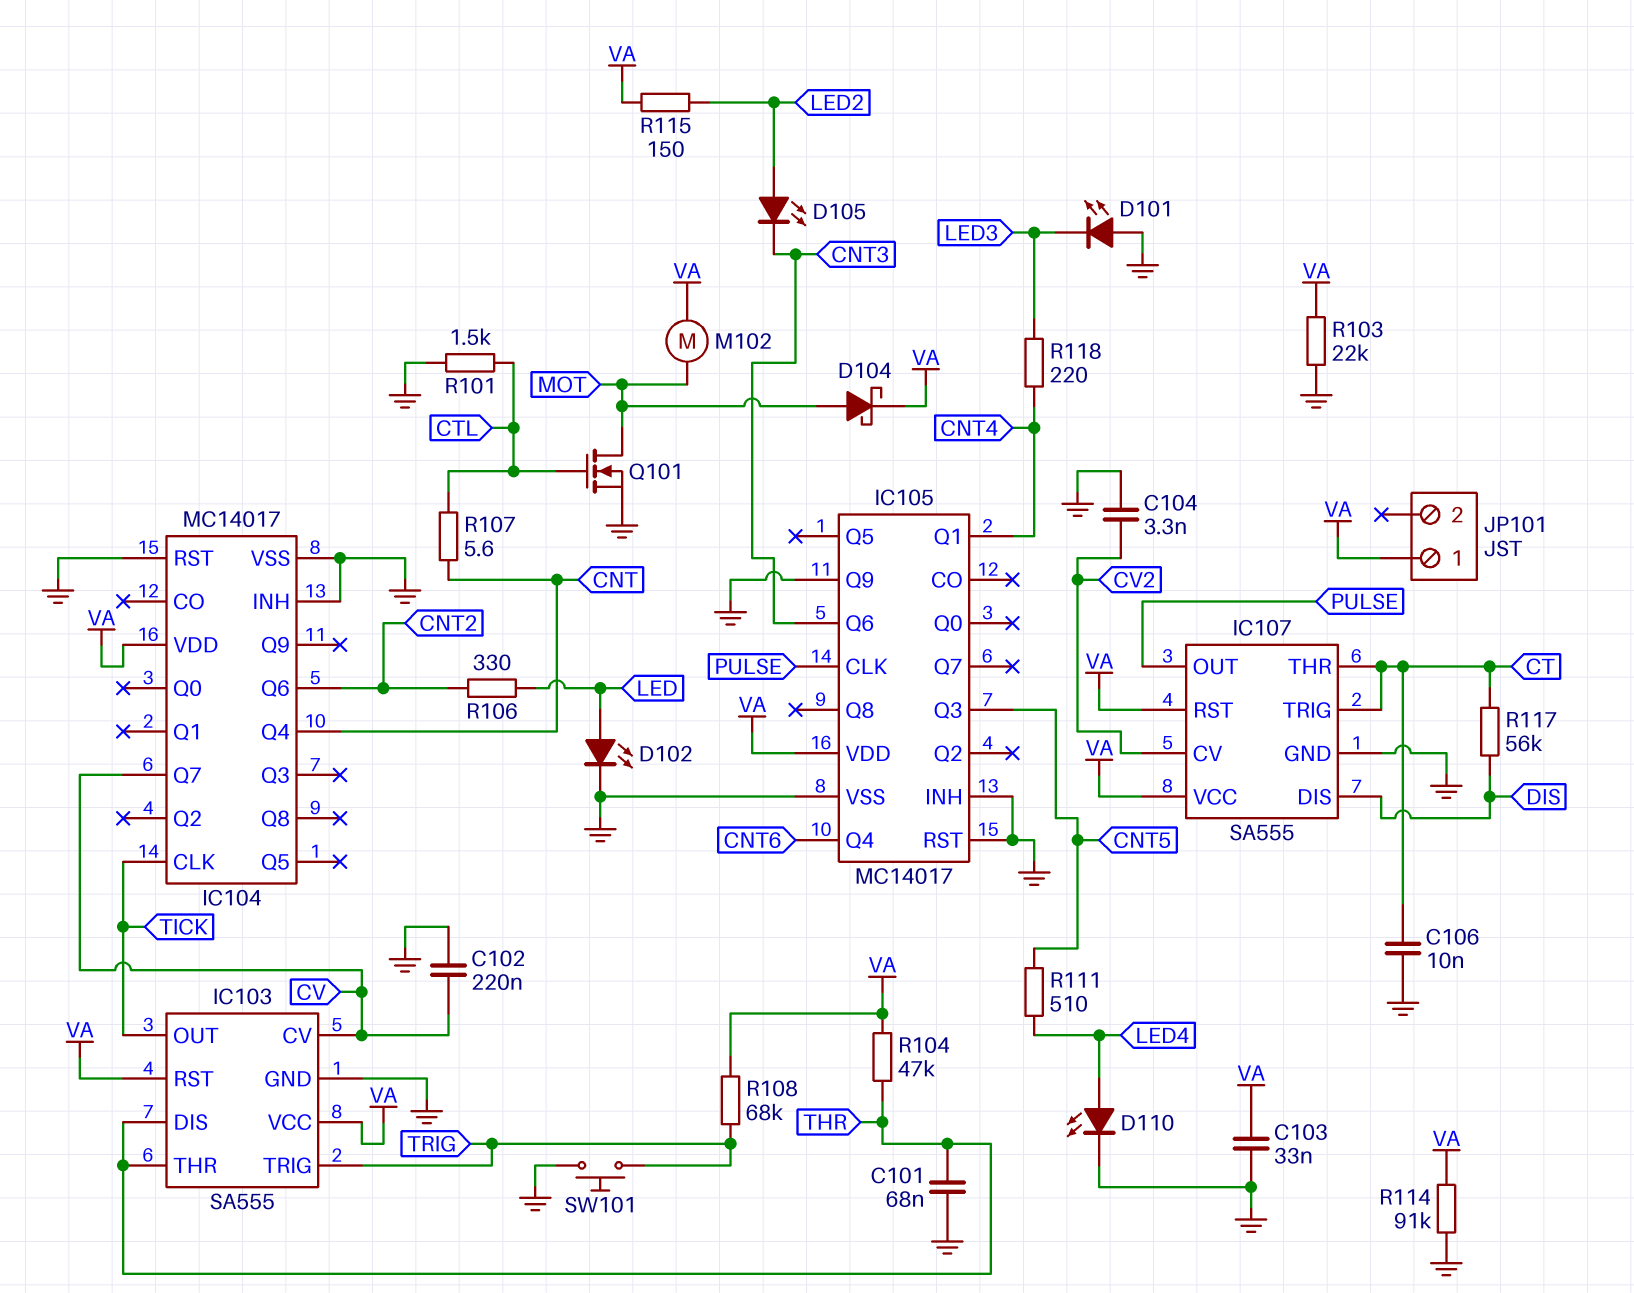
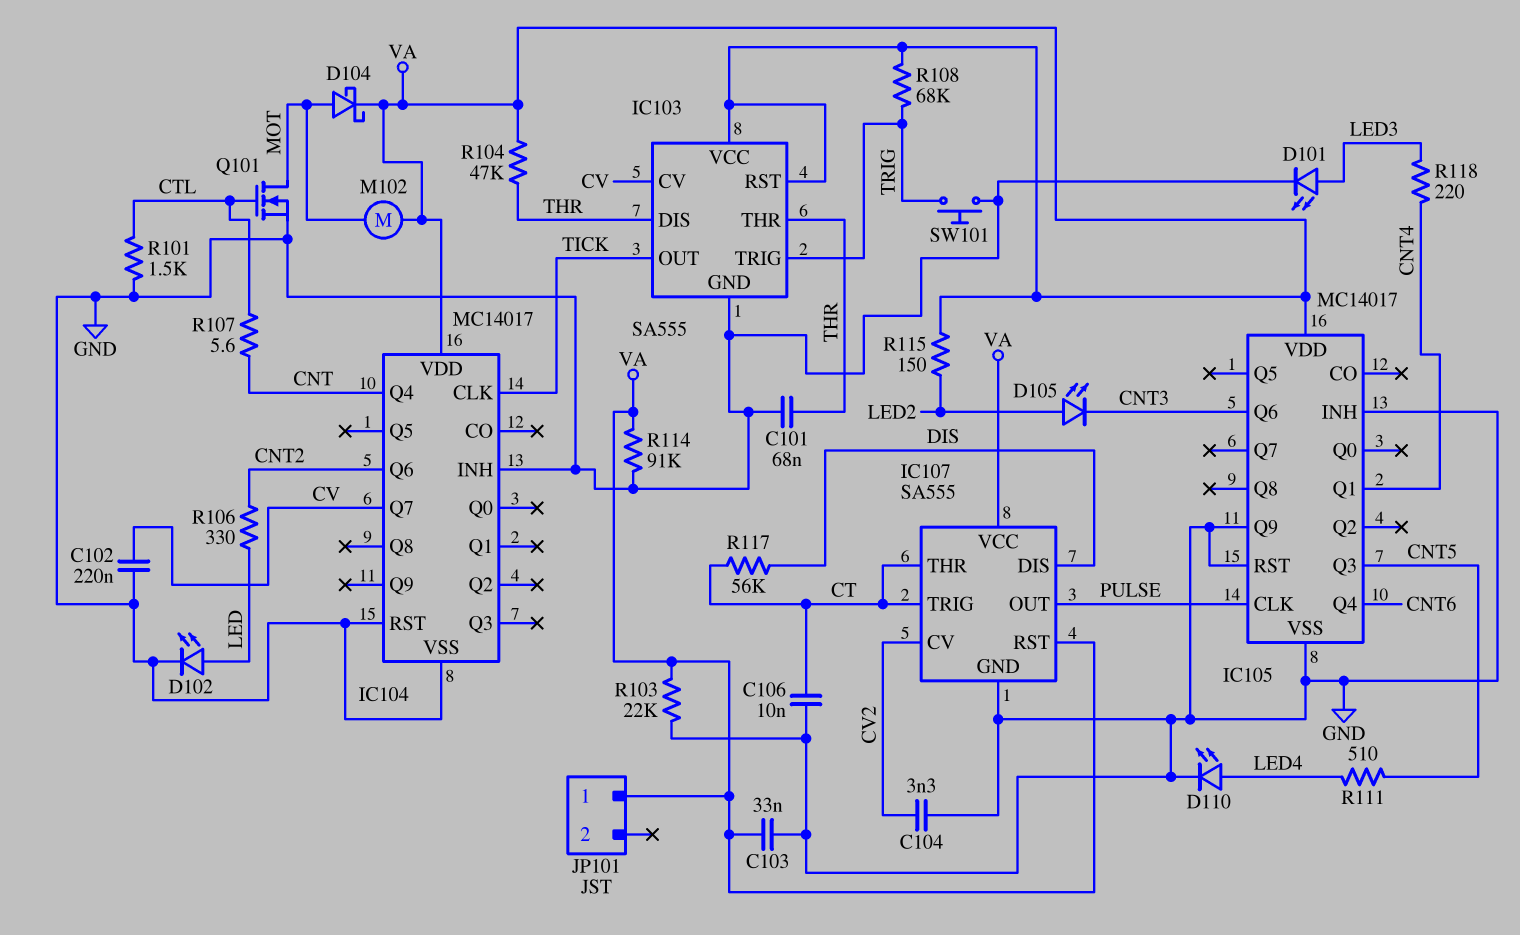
D101: LED (A GND, K LED3) -> LED (A LED3, K GND)

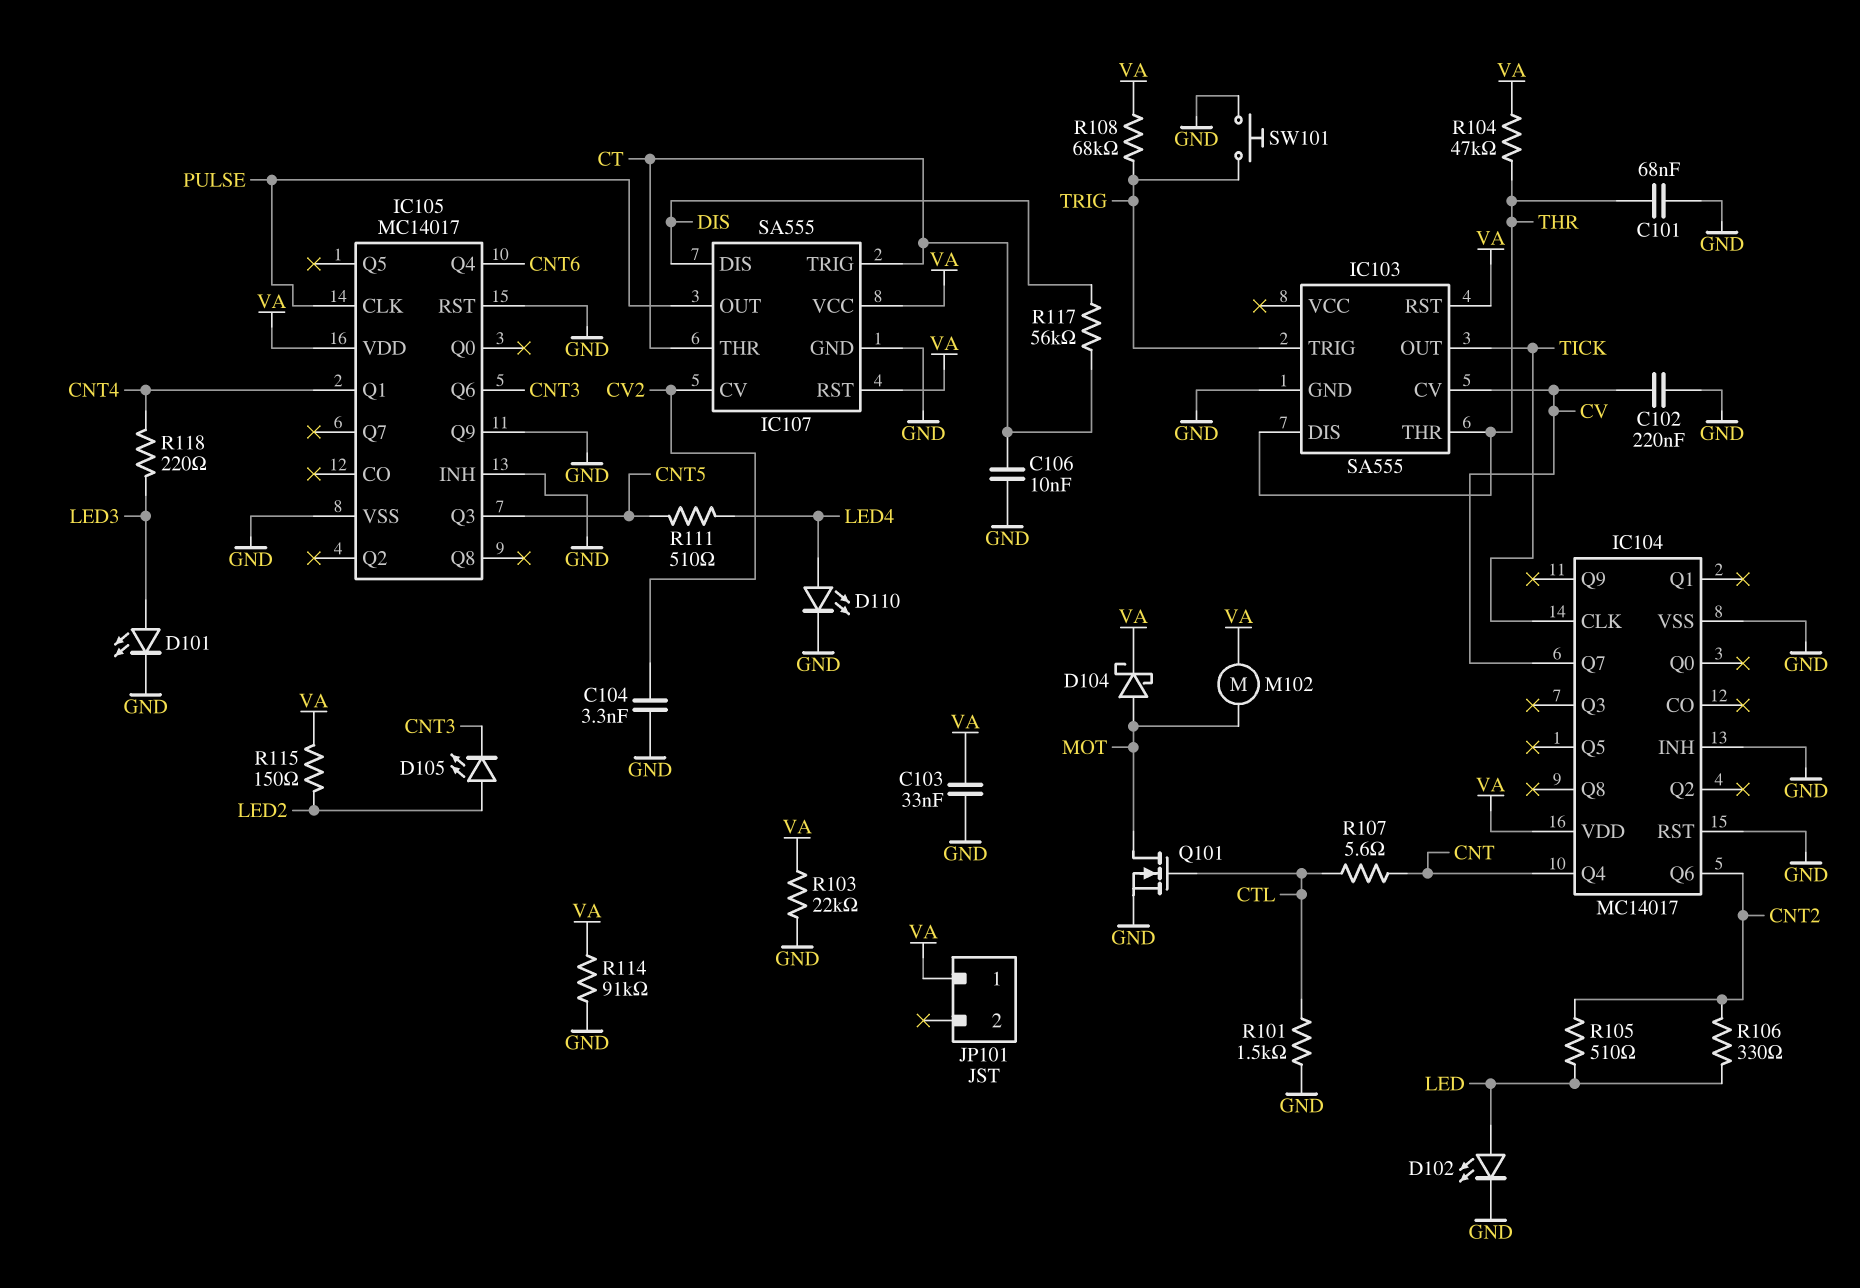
IC103 pin VCC: VA -> none
R105: none -> 510 (CNT2, LED)

